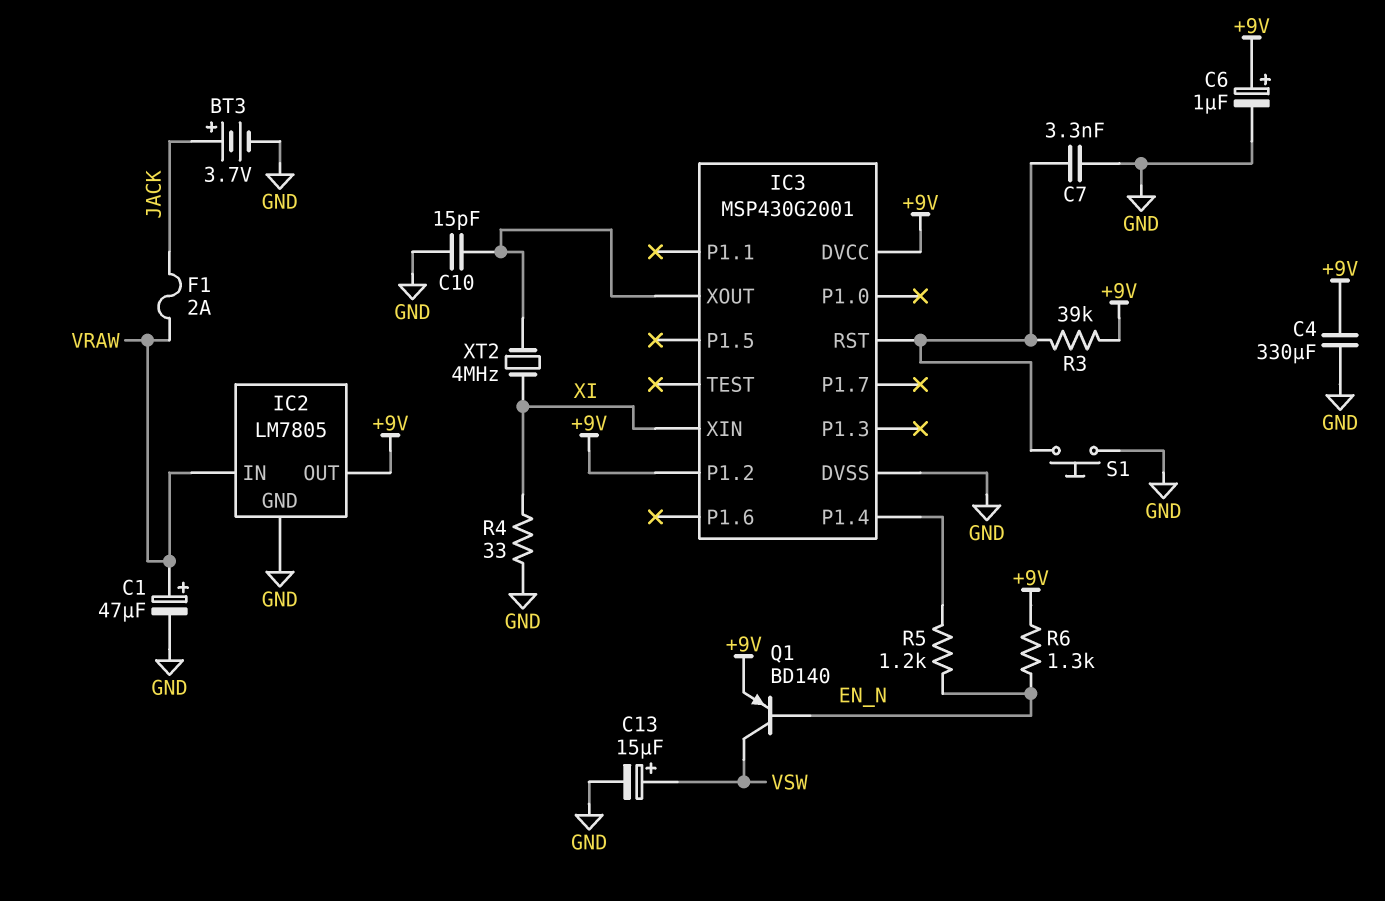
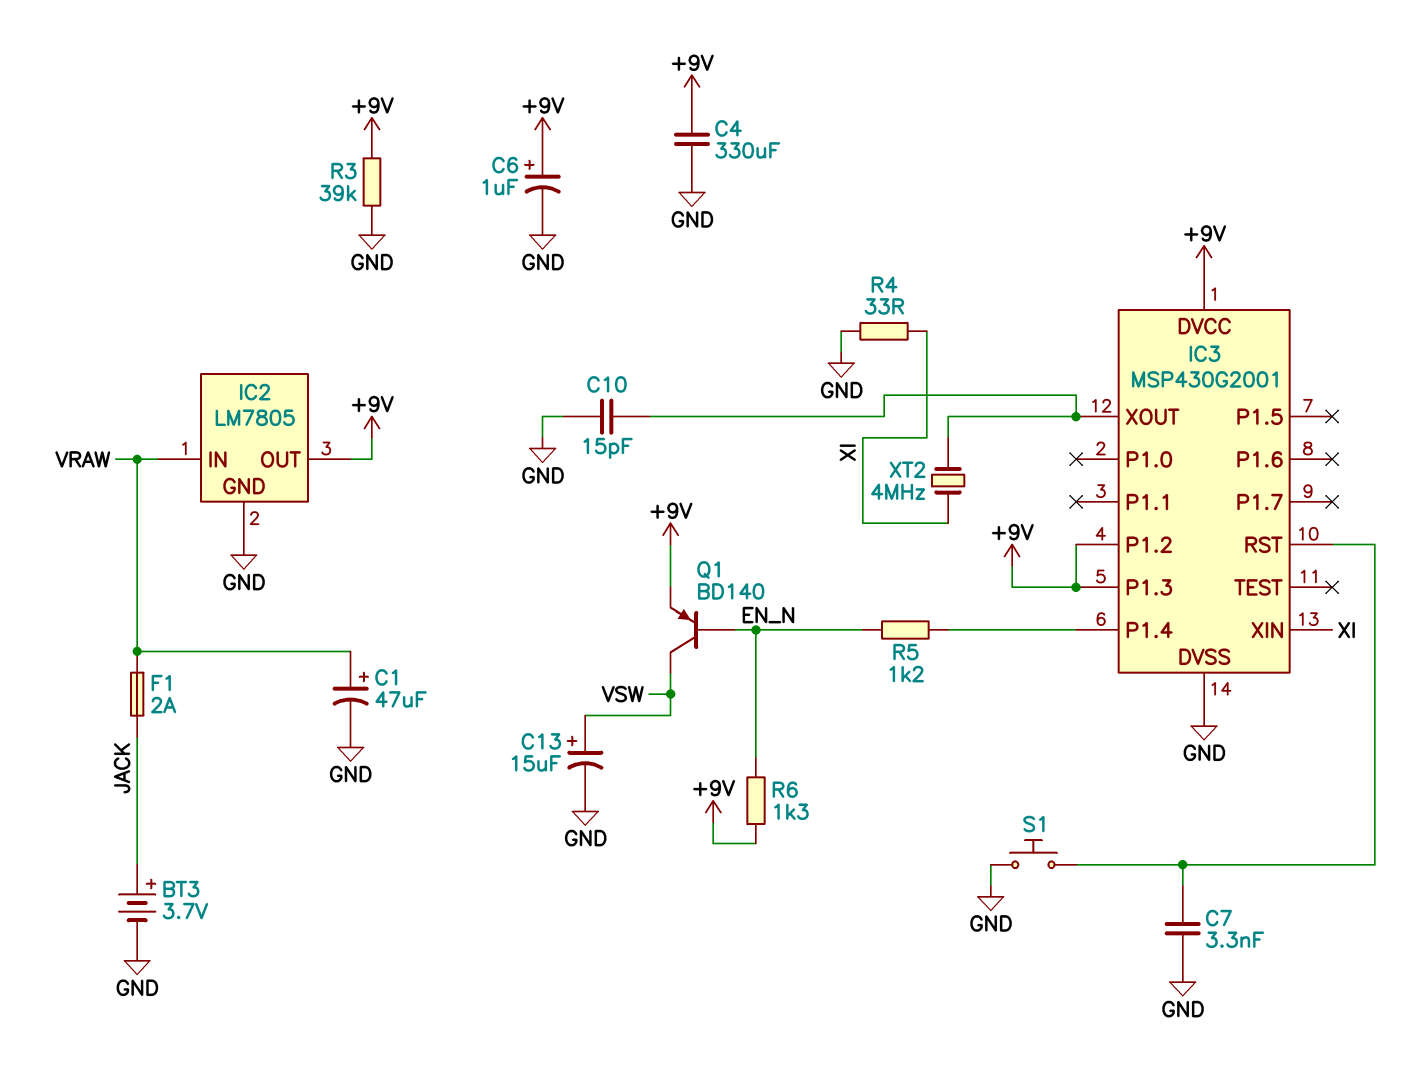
IC3 pin P1.3: none -> +9V
R3: 39k (+9V, IC3/RST) -> 39k (+9V, GND)

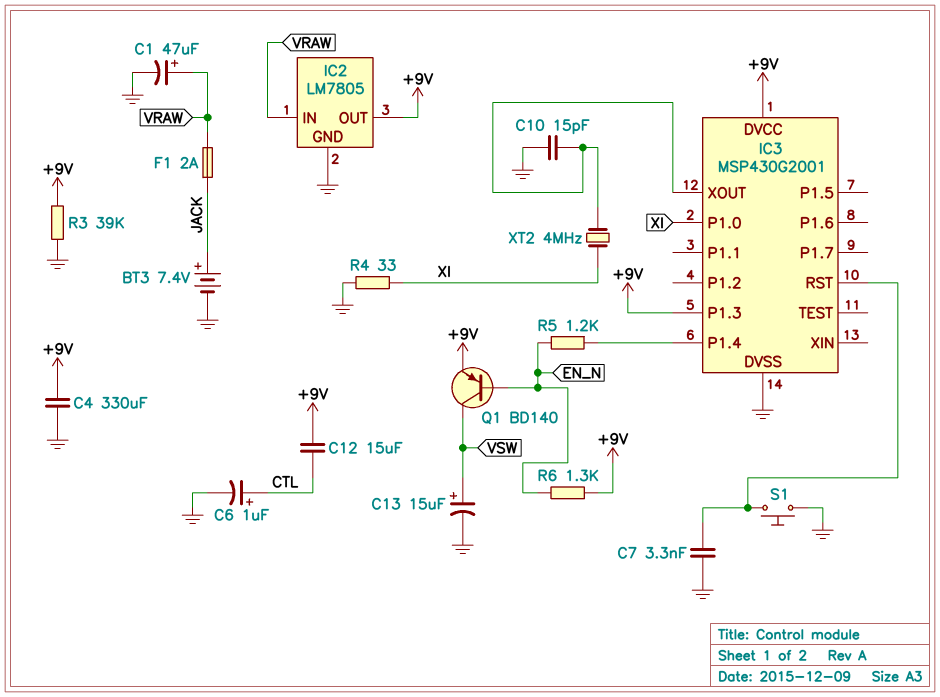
BT3: 3.7V (plus JACK, minus GND) -> 7.4V (plus JACK, minus GND)
C6: 1uF (plus +9V, minus GND) -> 1uF (plus CTL, minus GND)
C12: none -> 15uF (+9V, CTL)
IC3 pin P1.0: none -> XI
IC3 pin P1.2: +9V -> none
IC3 pin XIN: XI -> none

